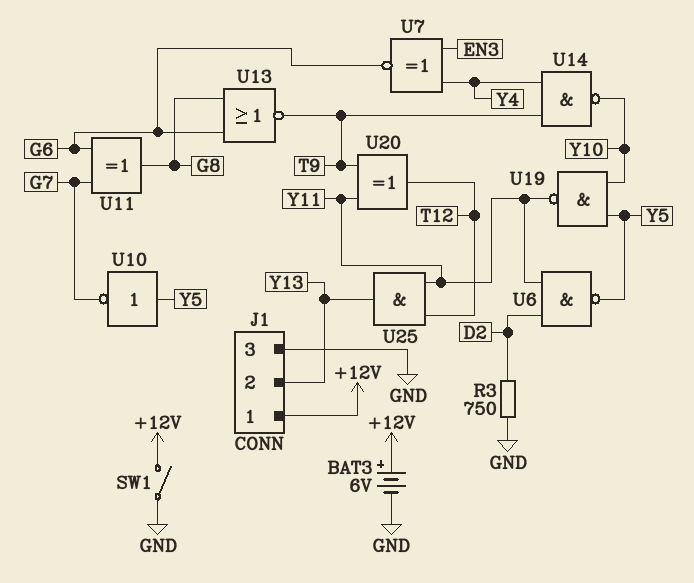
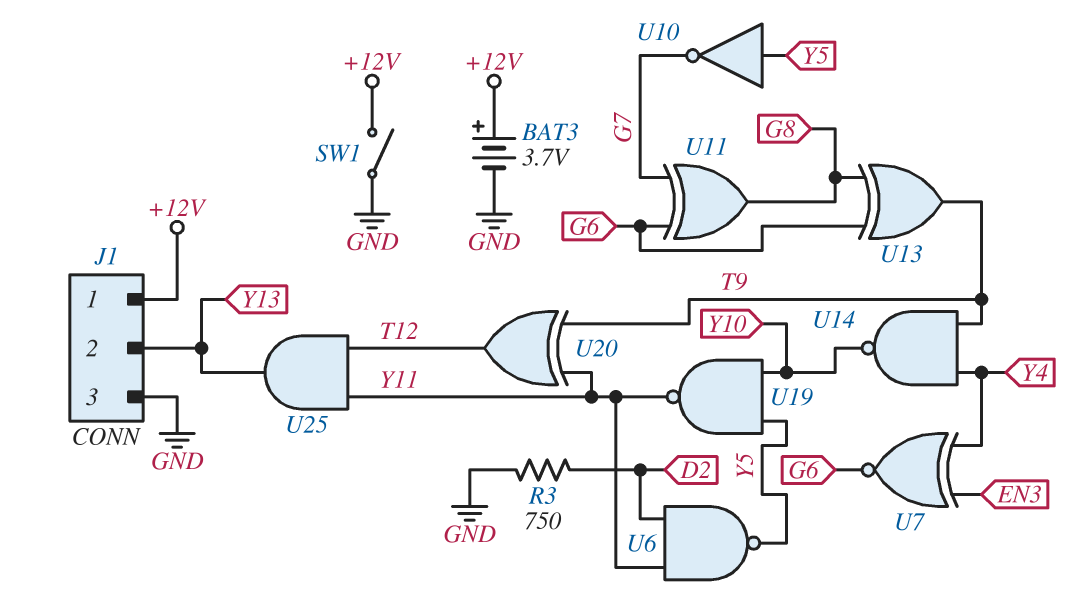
BAT3: 6V (plus +12V, minus GND) -> 3.7V (plus +12V, minus GND)
U13: NOR (in G6, in G8, out T9) -> XOR (in G6, in G8, out T9)

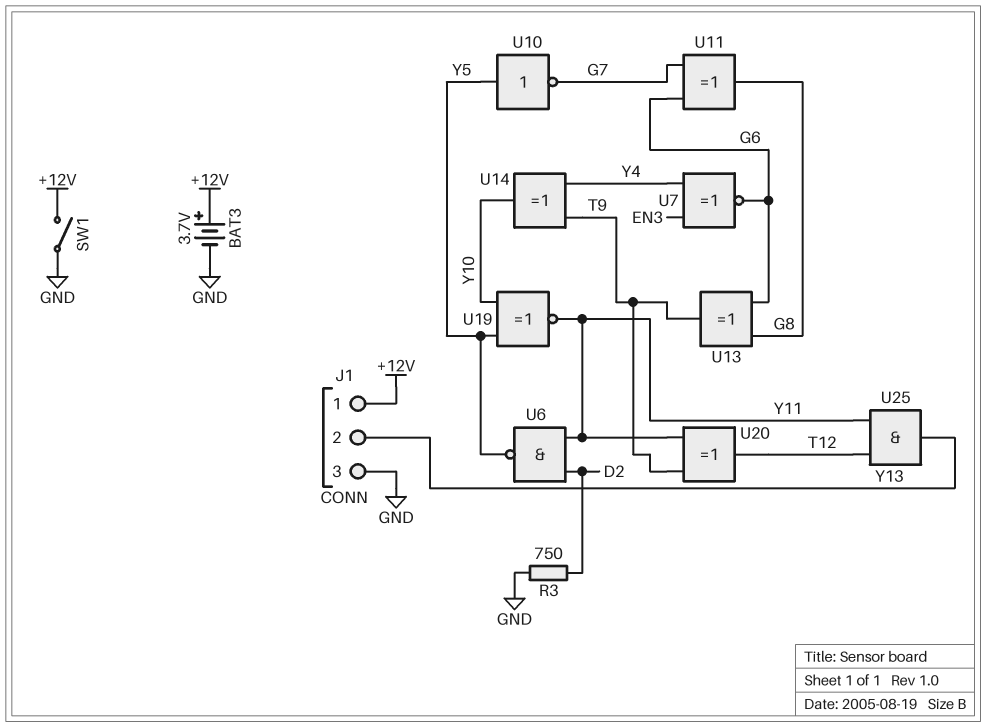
U14: NAND (in T9, in Y4, out Y10) -> XOR (in T9, in Y4, out Y10)
U19: NAND (in Y5, in Y10, out Y11) -> XNOR (in Y5, in Y10, out Y11)

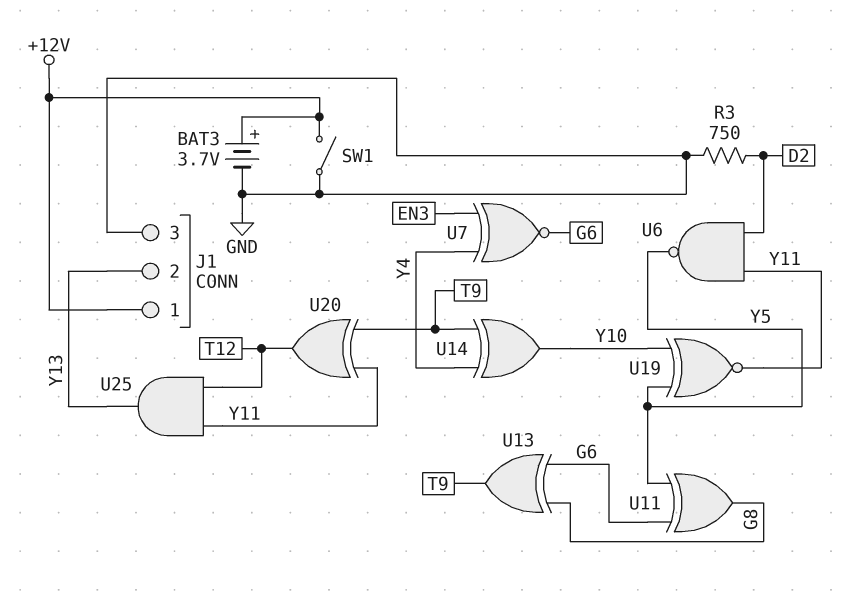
U10: NOT (in Y5, out G7) -> none
U11: XOR (in G6, in G7, out G8) -> XOR (in G6, in Y5, out G8)

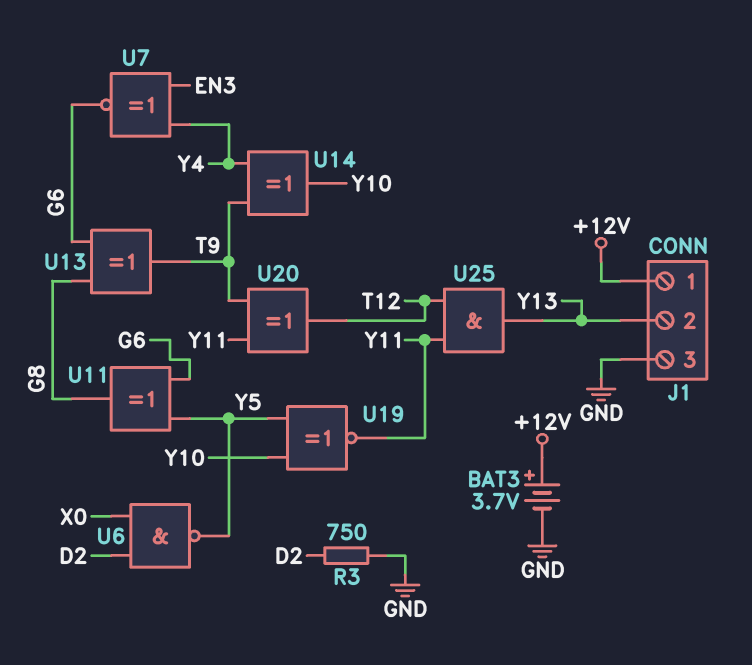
SW1: switch (+12V, GND) -> none
U6: NAND (in D2, in Y11, out Y5) -> NAND (in D2, in X0, out Y5)

